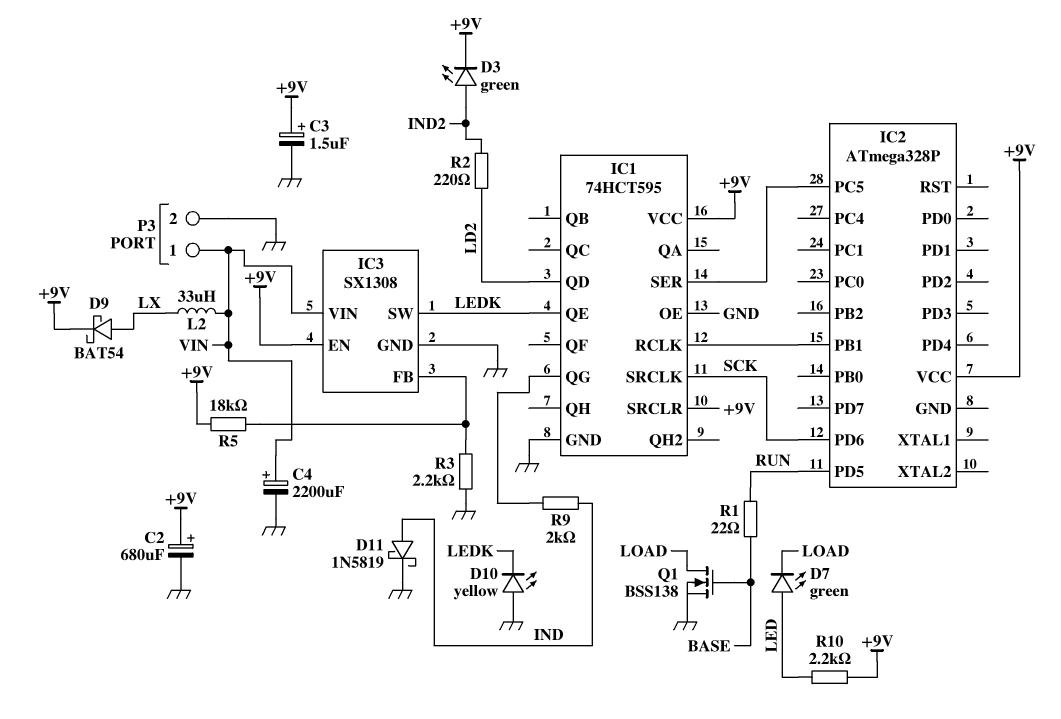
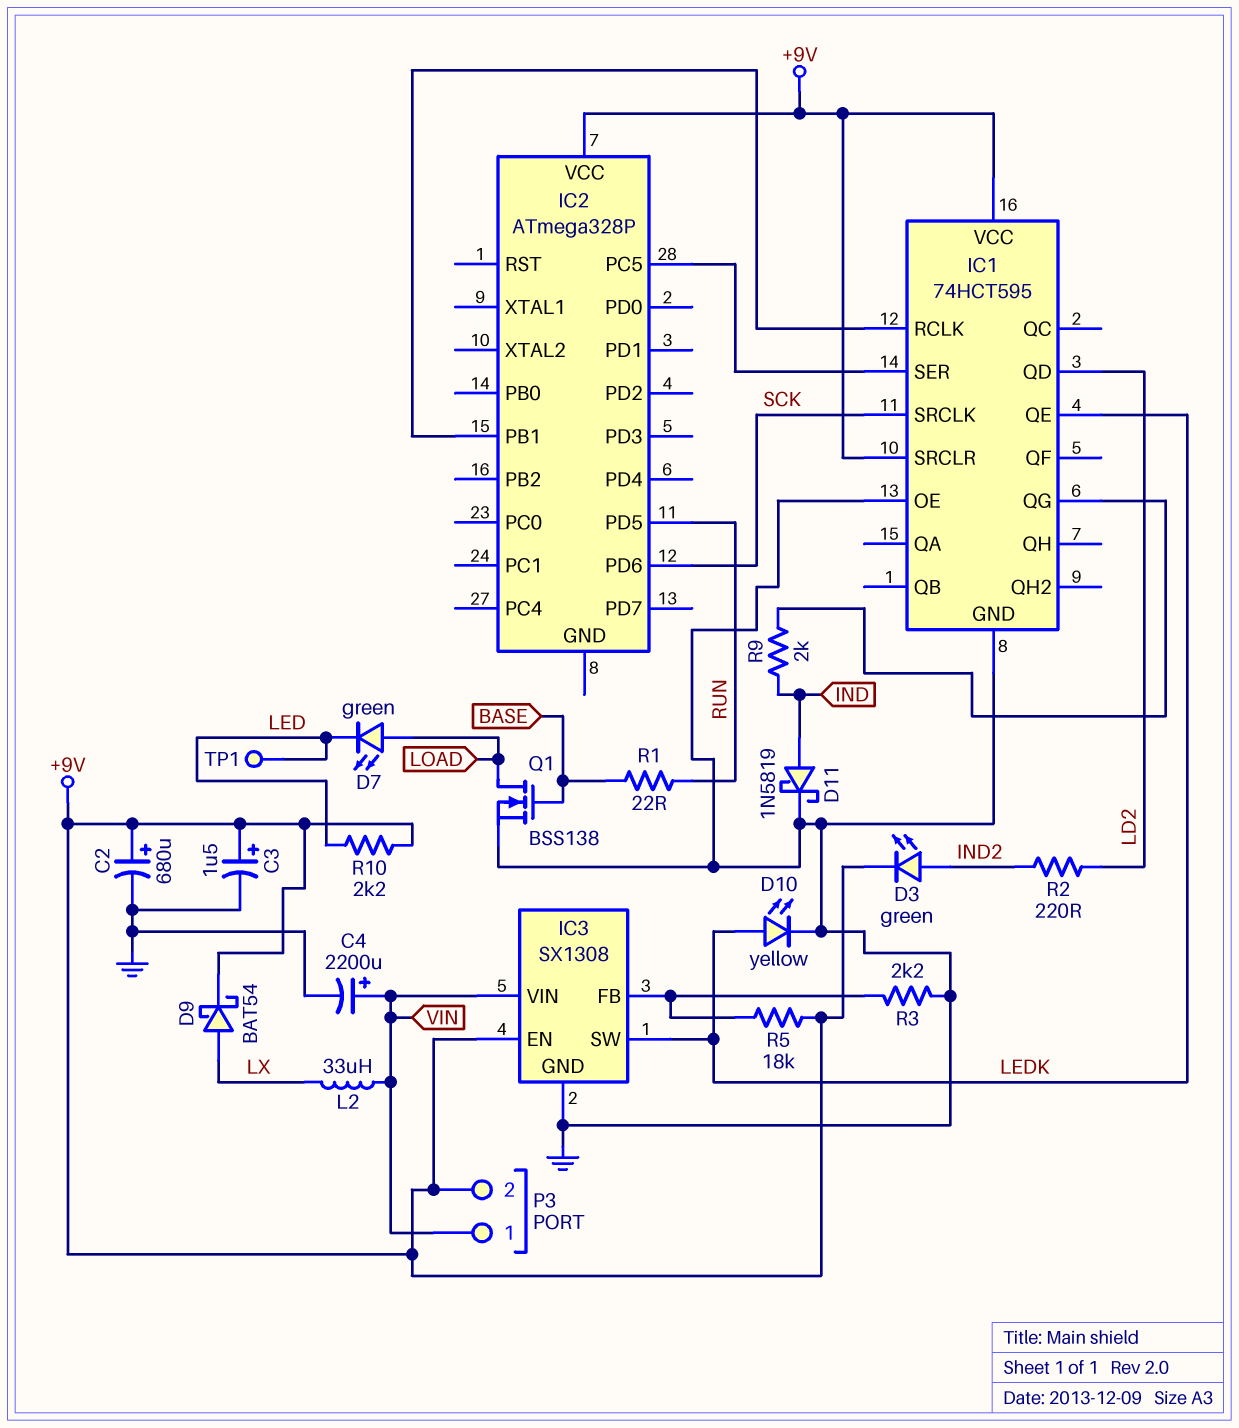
D7: LED green (A LED, K LOAD) -> LED green (A LOAD, K LED)
D10: LED yellow (A GND, K LEDK) -> LED yellow (A LEDK, K GND)
P3 pin 2: GND -> +9V
TP1: none -> test point (LED)

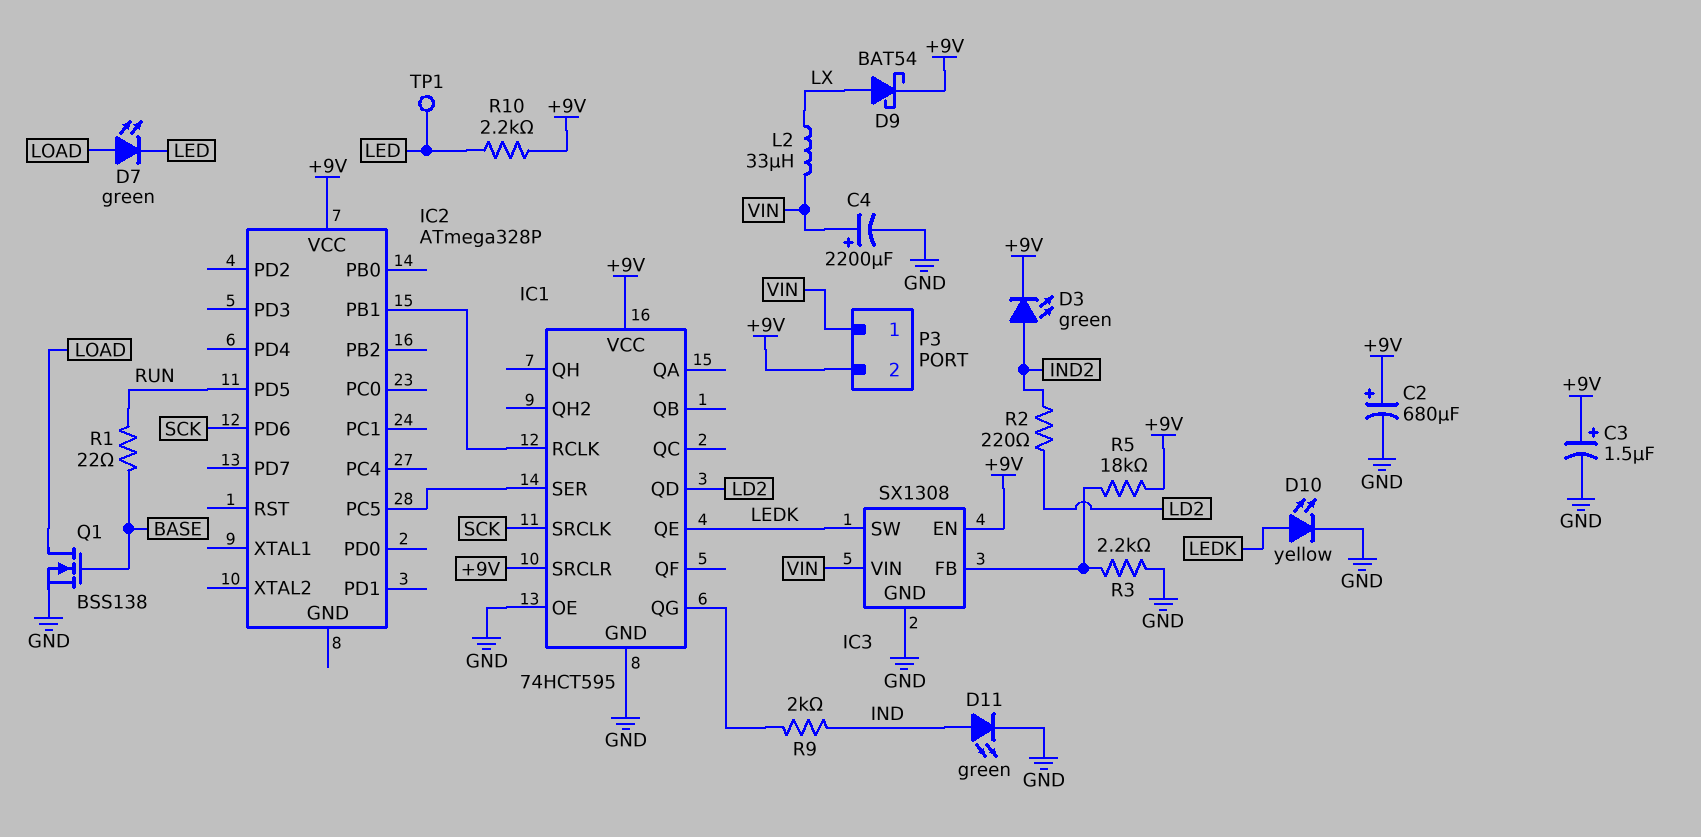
D11: schottky 1N5819 (A IND, K GND) -> LED green (A IND, K GND)

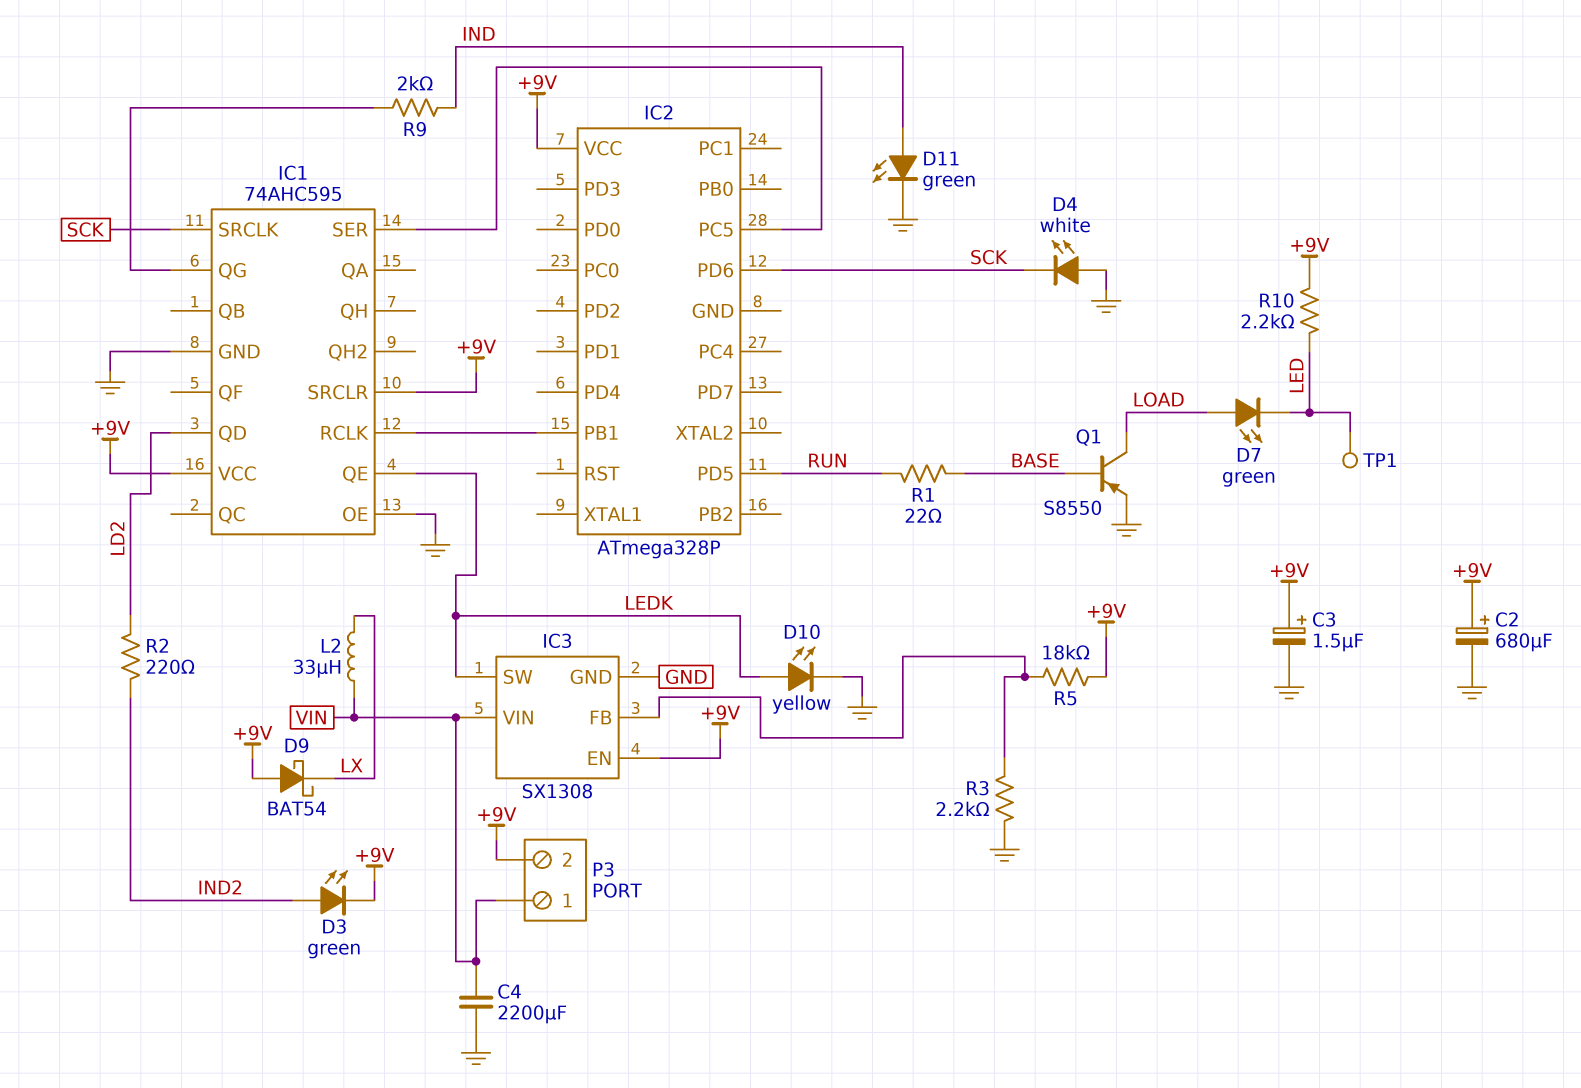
C4: 2200uF (plus VIN, minus GND) -> 2200uF (GND, VIN)
D4: none -> LED white (A GND, K SCK)
D9: schottky BAT54 (A LX, K +9V) -> schottky BAT54 (A +9V, K LX)
IC1: 74HCT595 -> 74AHC595
Q1: NMOS BSS138 (G BASE, D LOAD, S GND) -> PNP S8550 (B BASE, C LOAD, E GND)

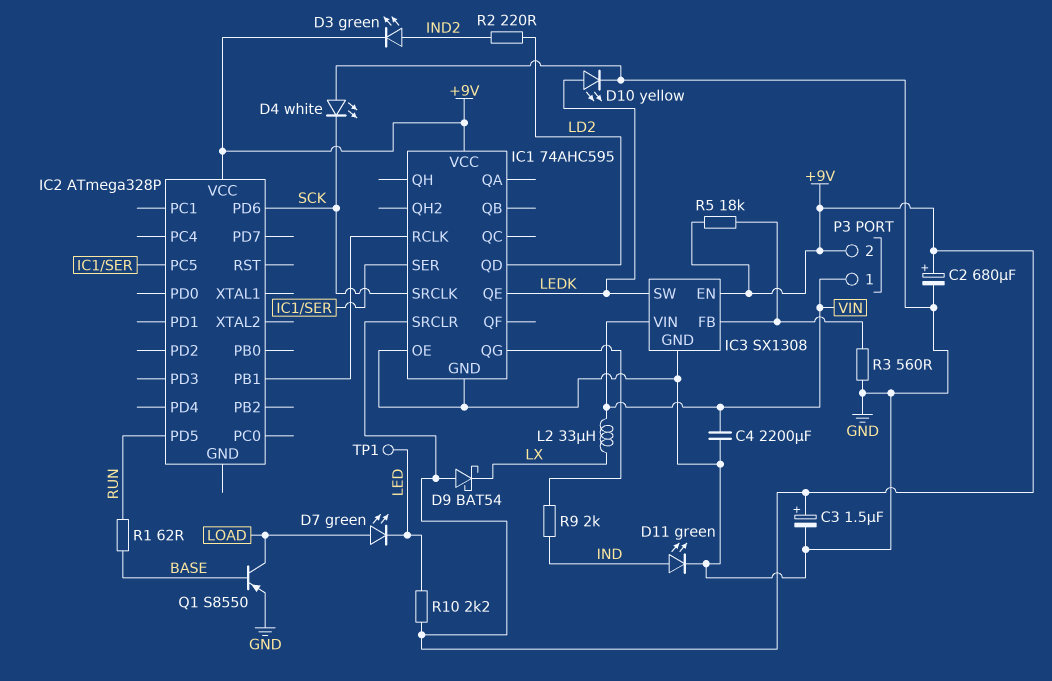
R1: 22 (BASE, RUN) -> 62 (BASE, RUN)
R3: 2.2k (GND, IC3/FB) -> 560 (GND, IC3/FB)

